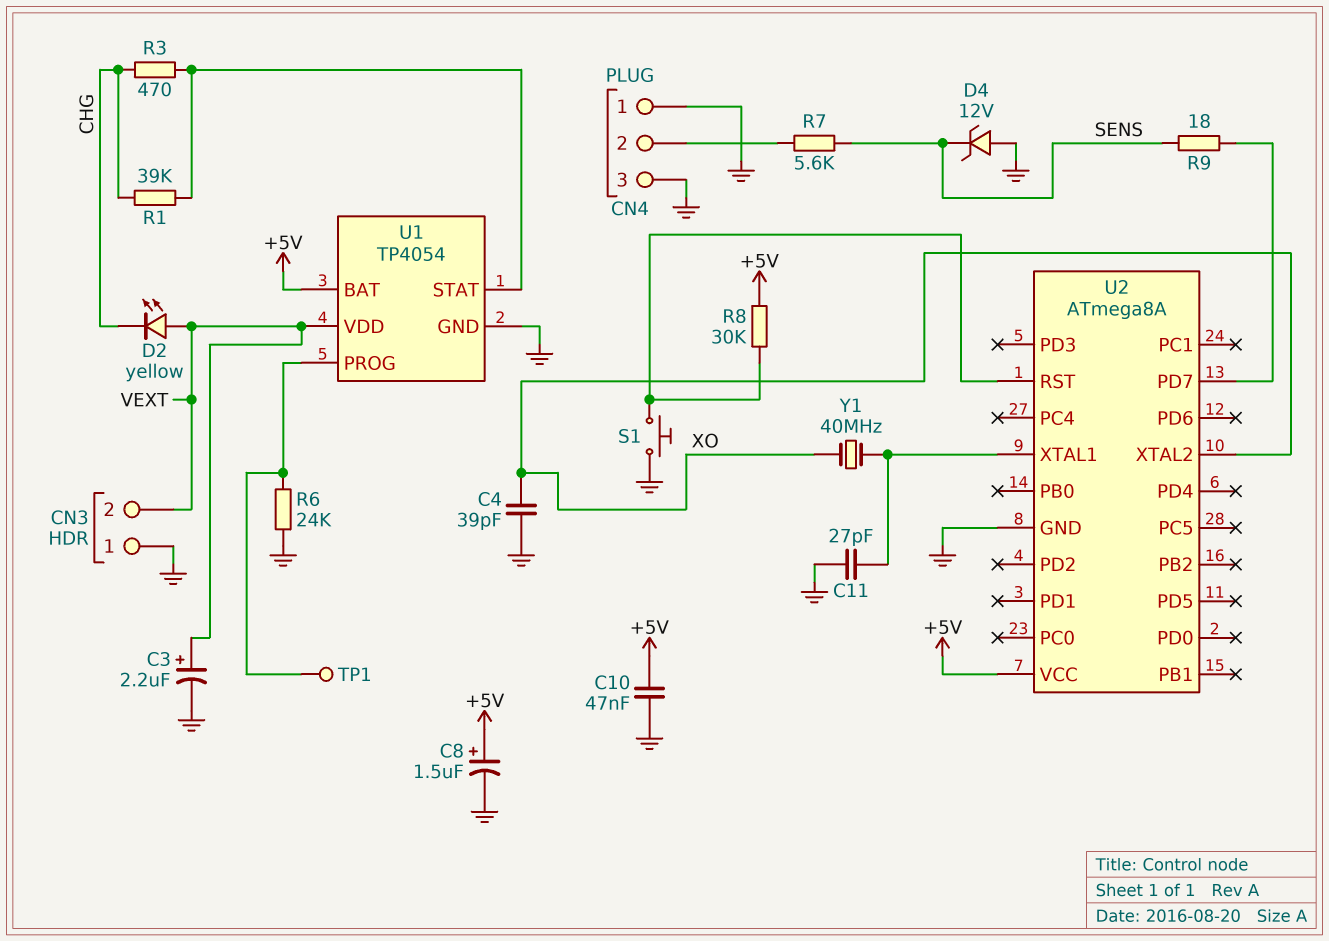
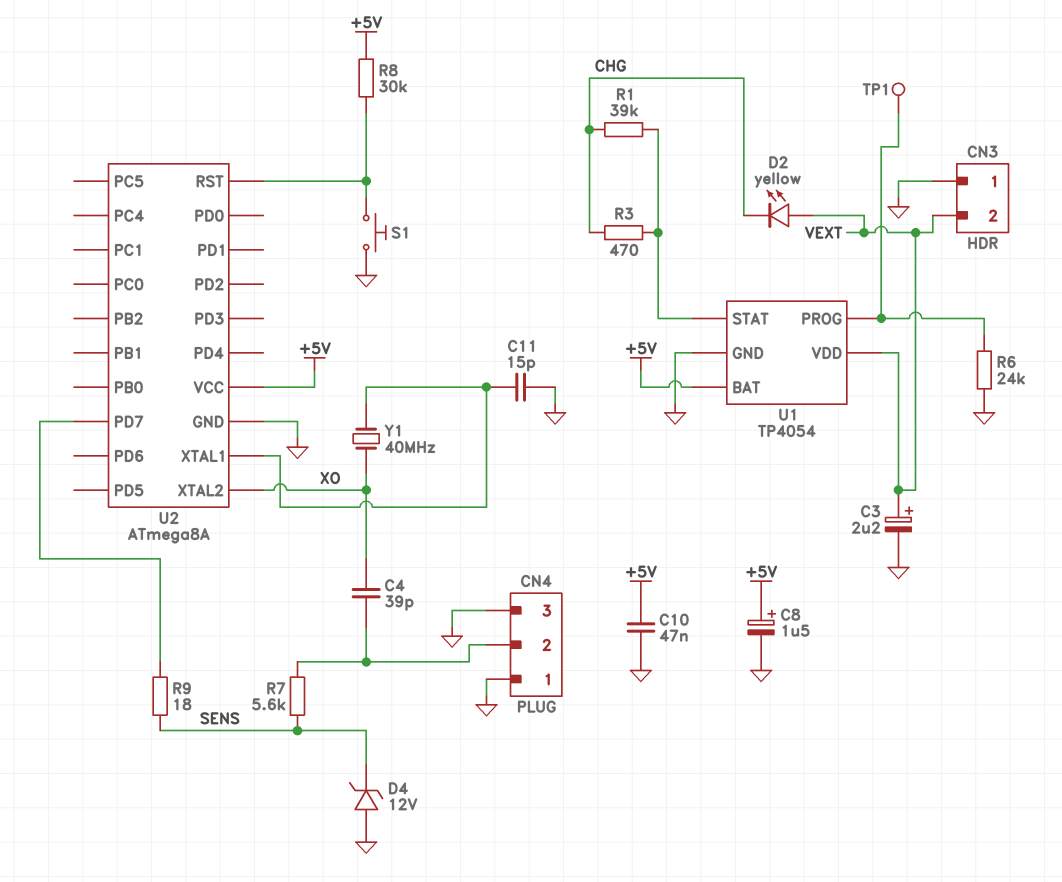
C4: 39pF (GND, XO) -> 39pF (CN4/2, XO)
C11: 27pF (GND, U2/XTAL1) -> 15pF (GND, U2/XTAL1)

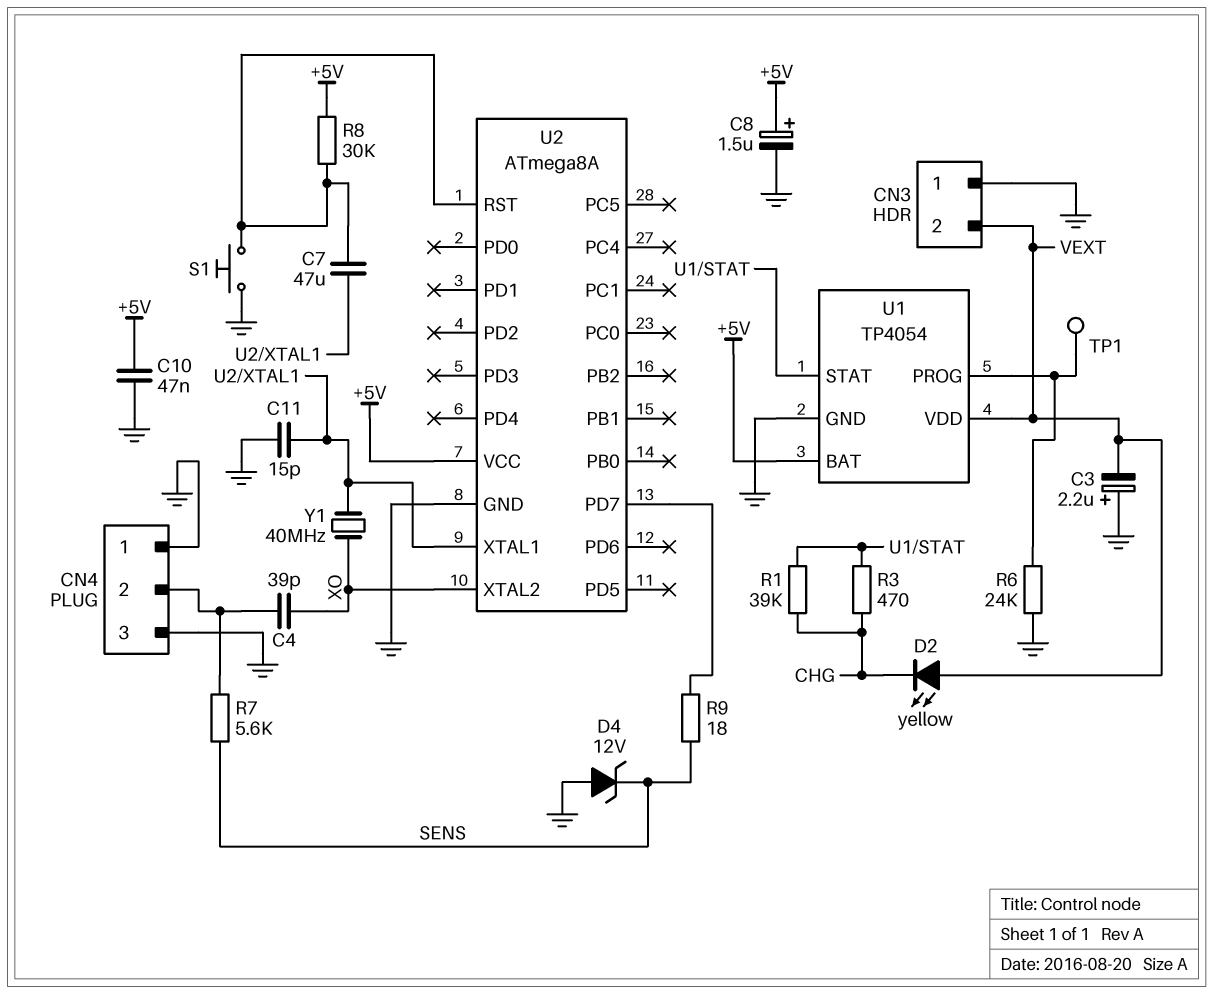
C3: 2.2uF (plus VEXT, minus GND) -> 2.2uF (plus GND, minus VEXT)
C7: none -> 47uF (U2/RST, U2/XTAL1)

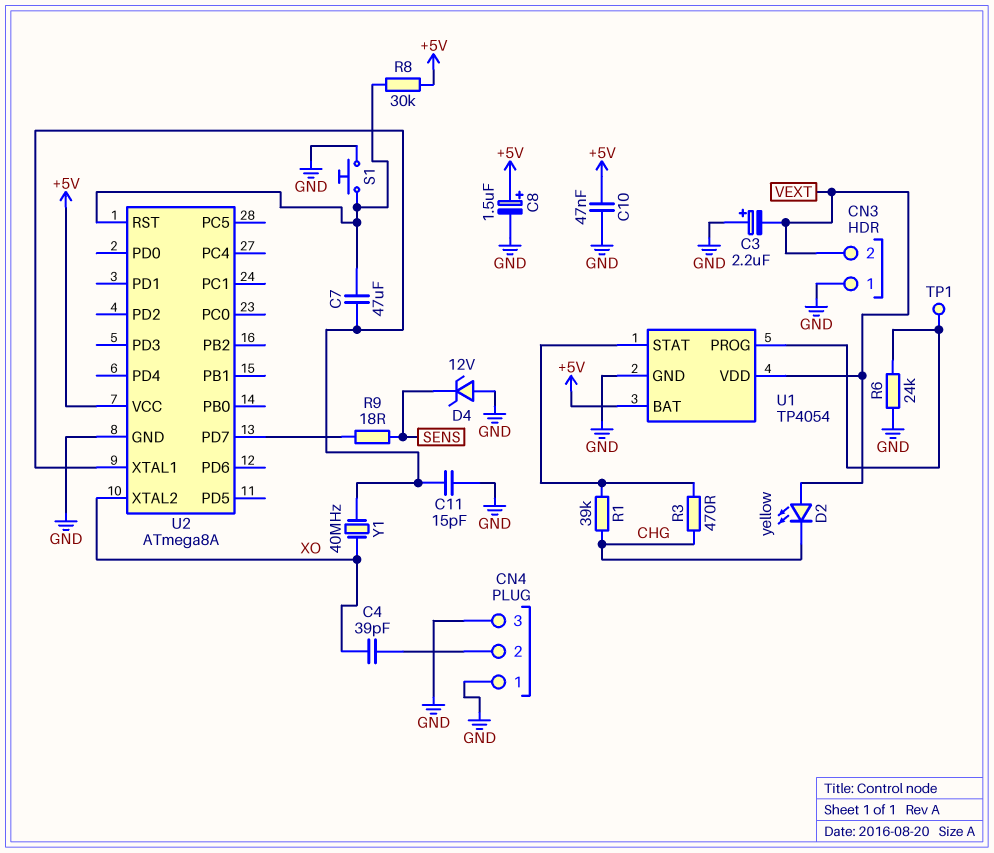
R7: 5.6k (CN4/2, SENS) -> none

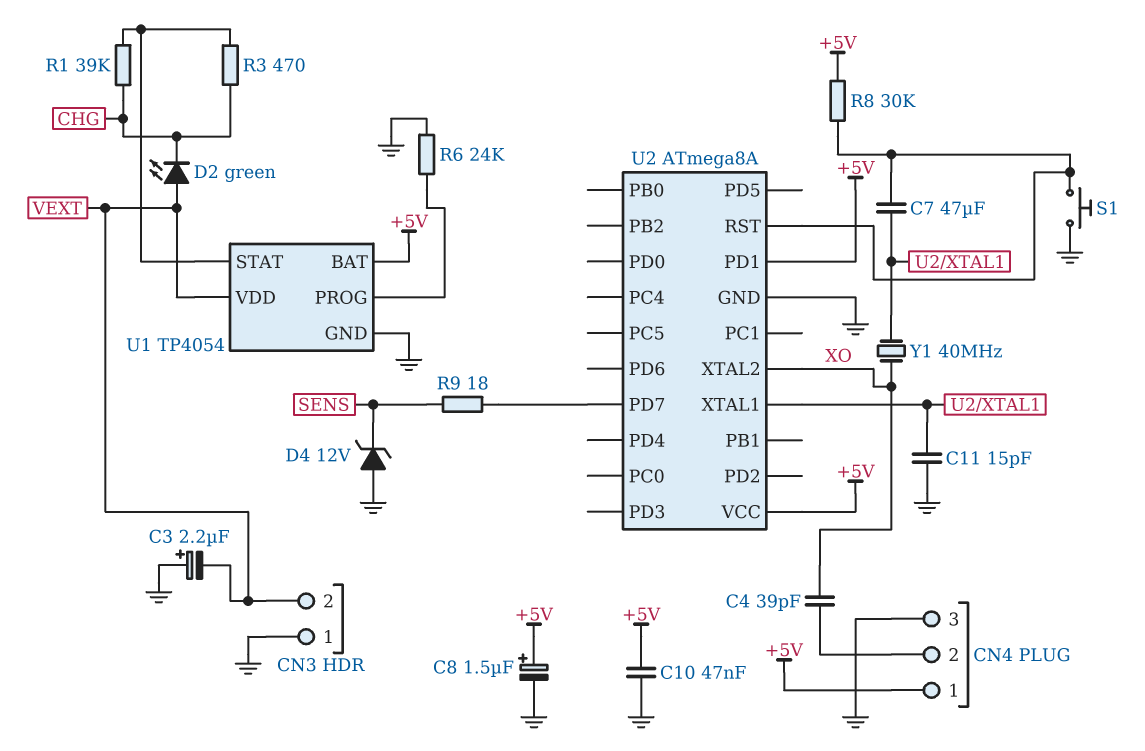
CN4 pin 1: GND -> +5V
D2: LED yellow (A VEXT, K CHG) -> LED green (A VEXT, K CHG)
TP1: test point (U1/PROG) -> none
U2 pin PD1: none -> +5V

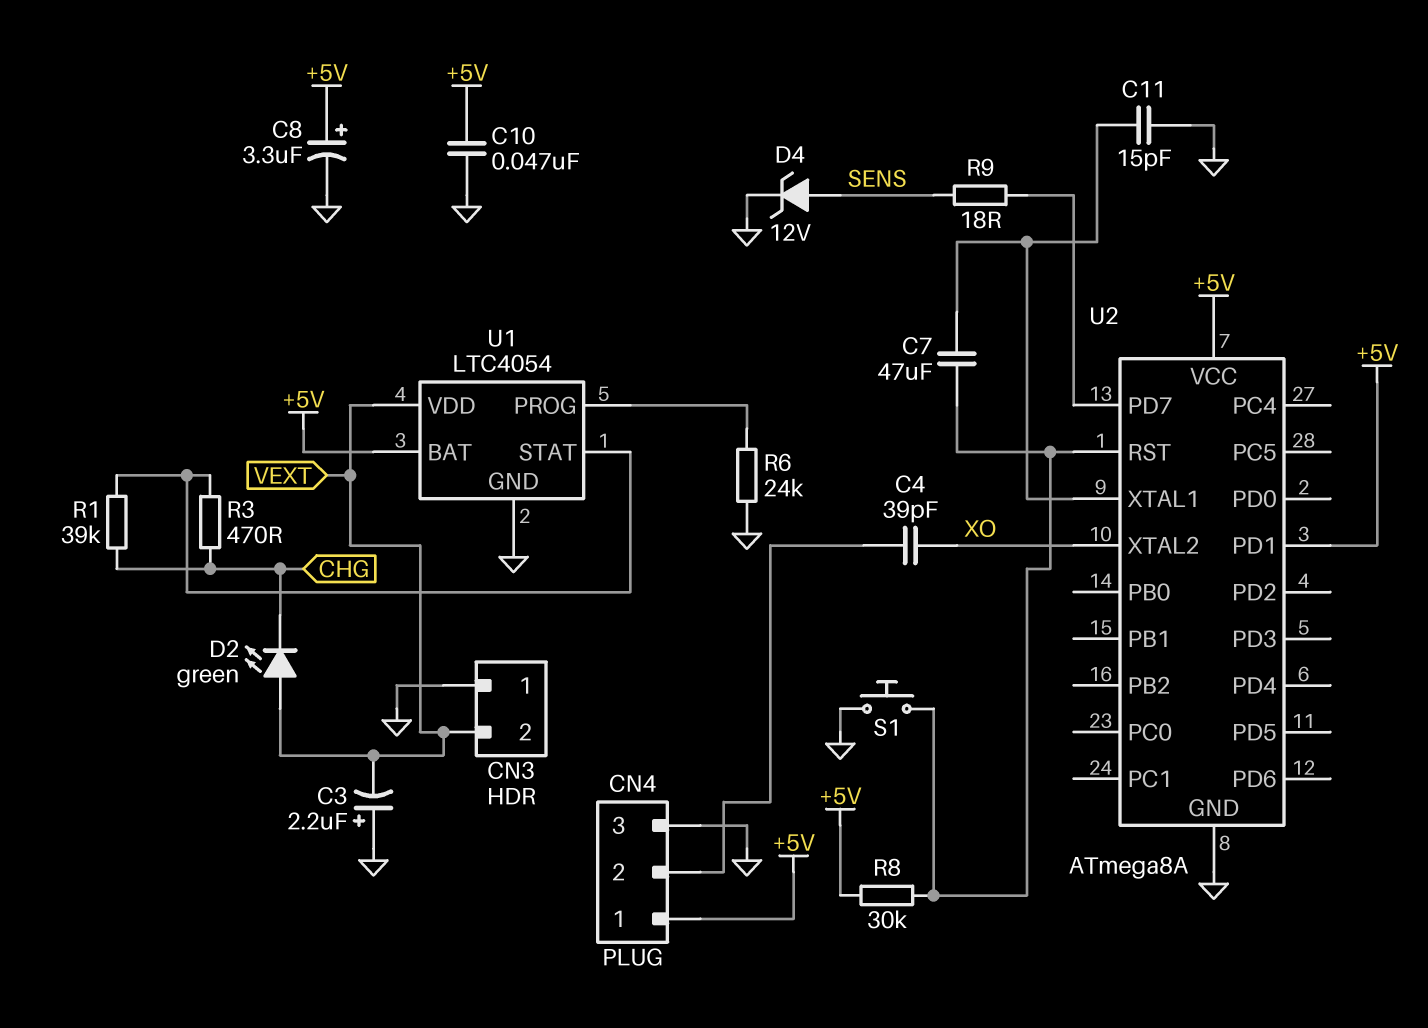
C8: 1.5uF (plus +5V, minus GND) -> 3.3uF (plus +5V, minus GND)
D4: zener 12V (A GND, K SENS) -> zener 12V (A SENS, K GND)
U1: TP4054 -> LTC4054
Y1: 40MHz (U2/XTAL1, XO) -> none

